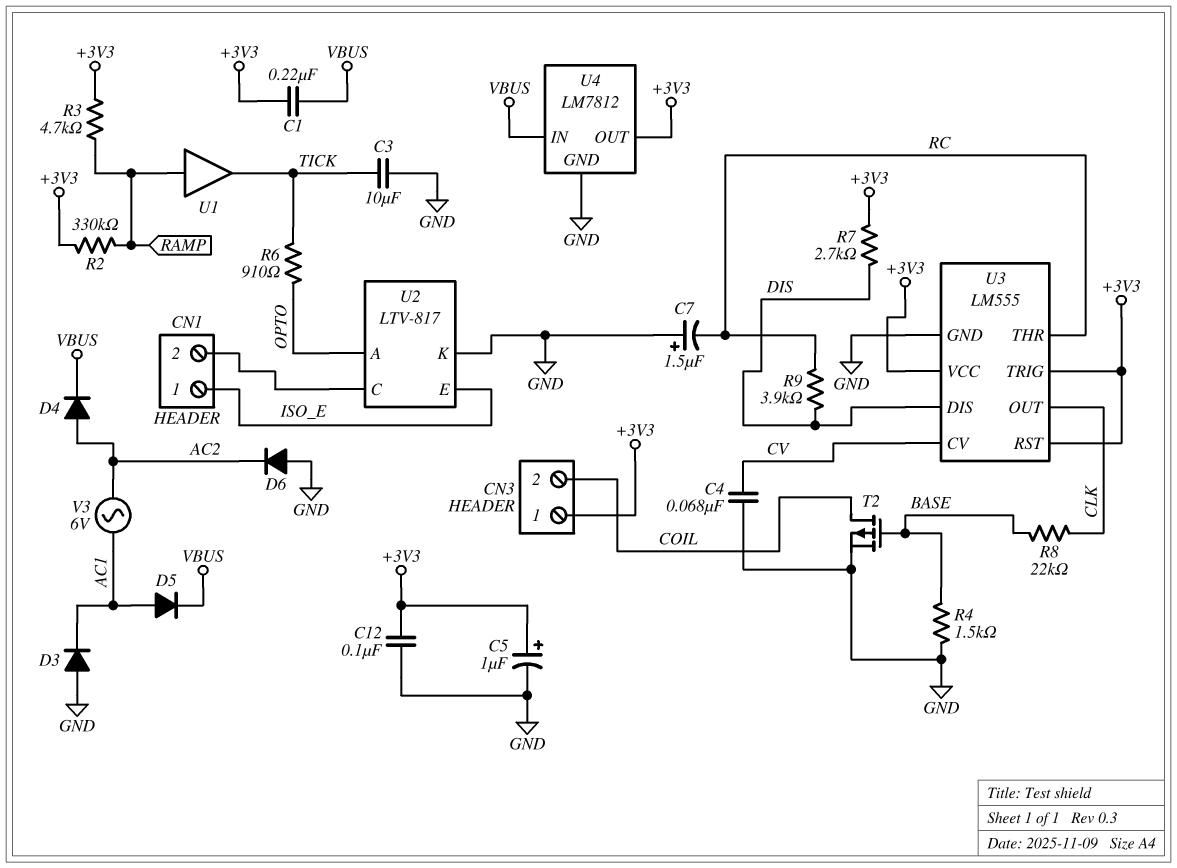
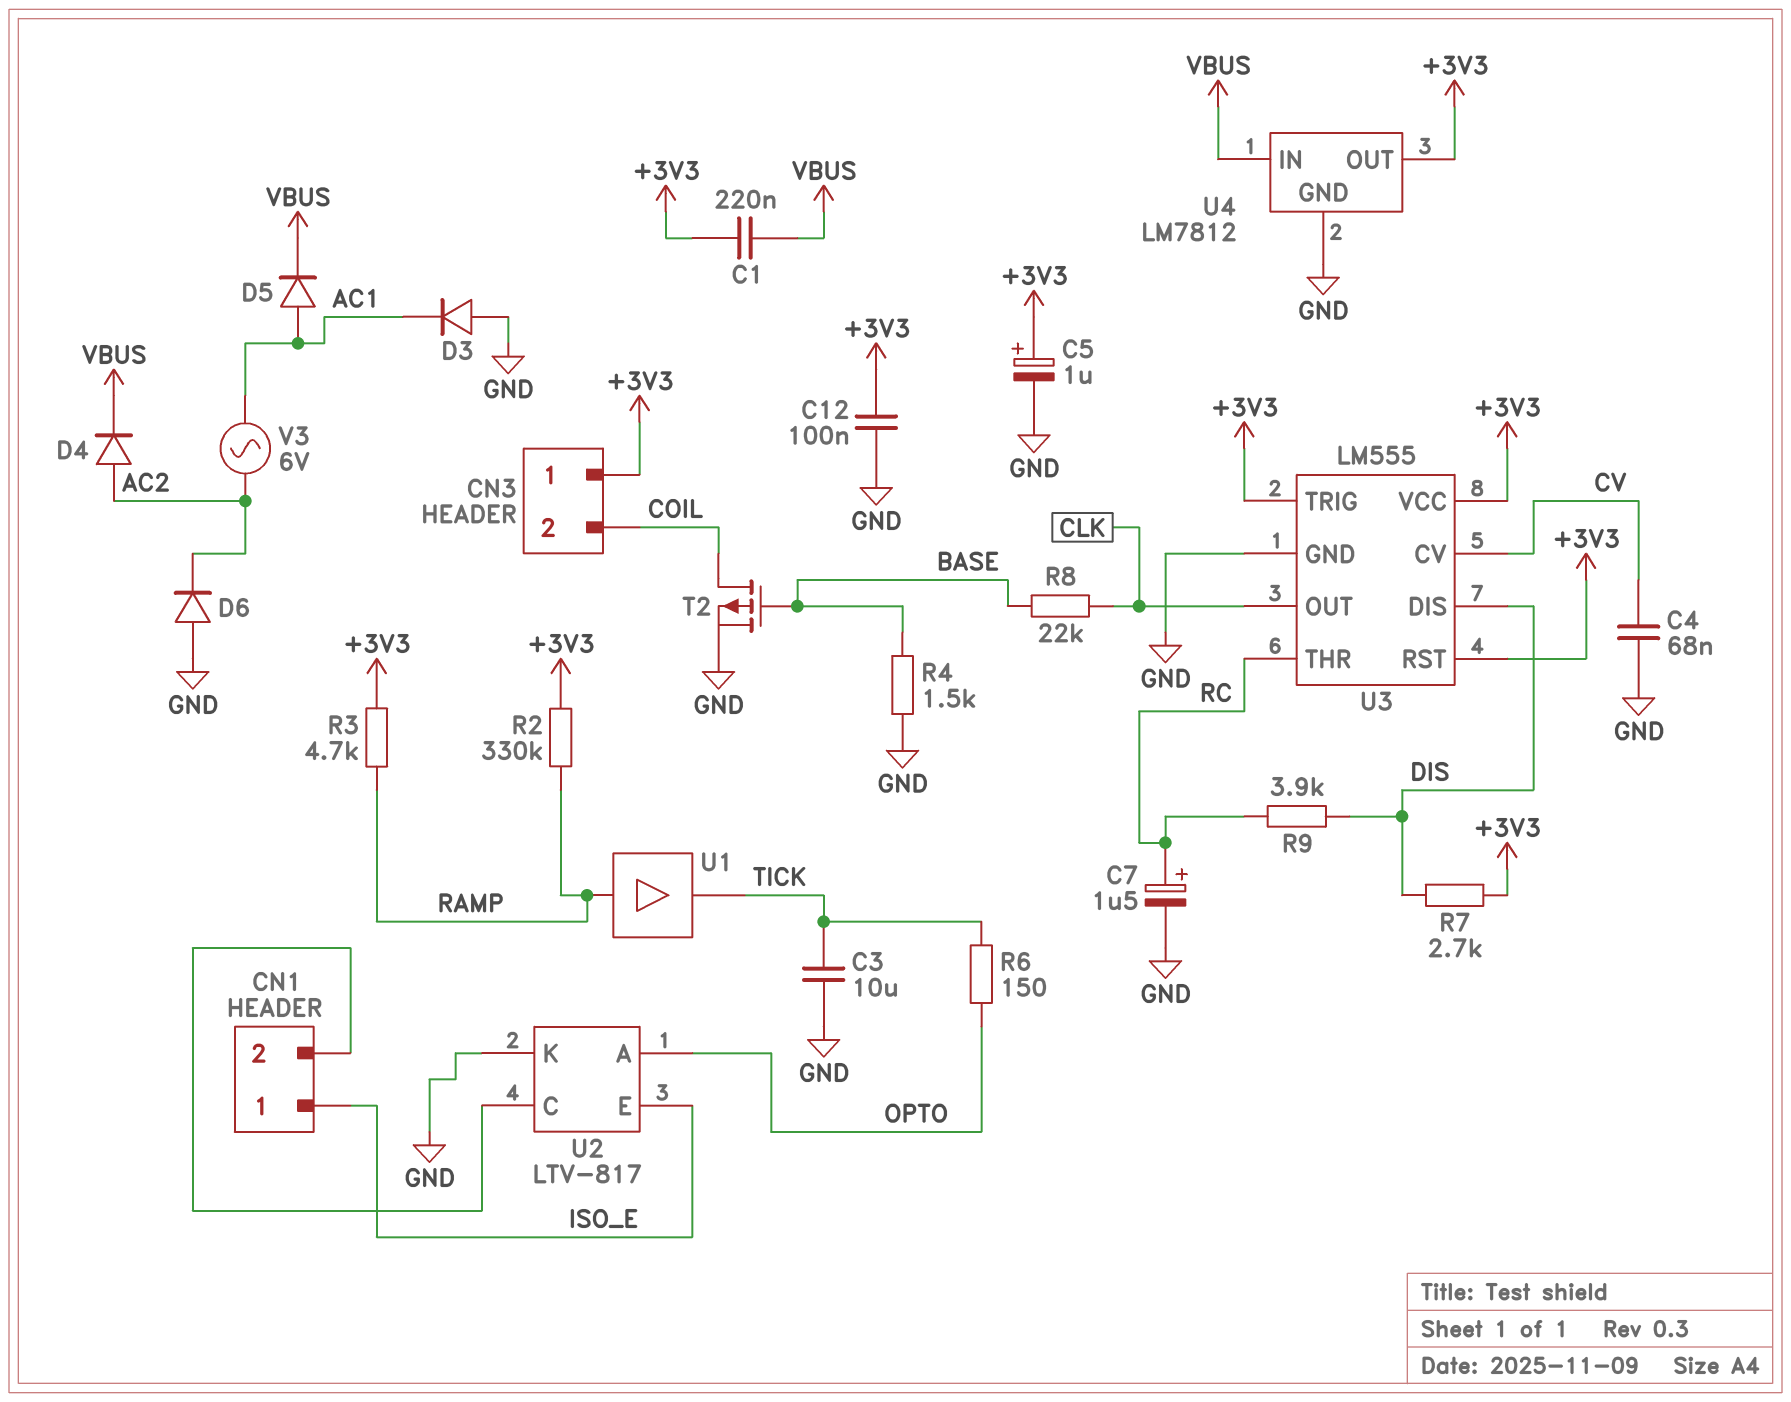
C7: 1.5uF (plus GND, minus RC) -> 1.5uF (plus RC, minus GND)
R6: 910 (OPTO, TICK) -> 150 (OPTO, TICK)

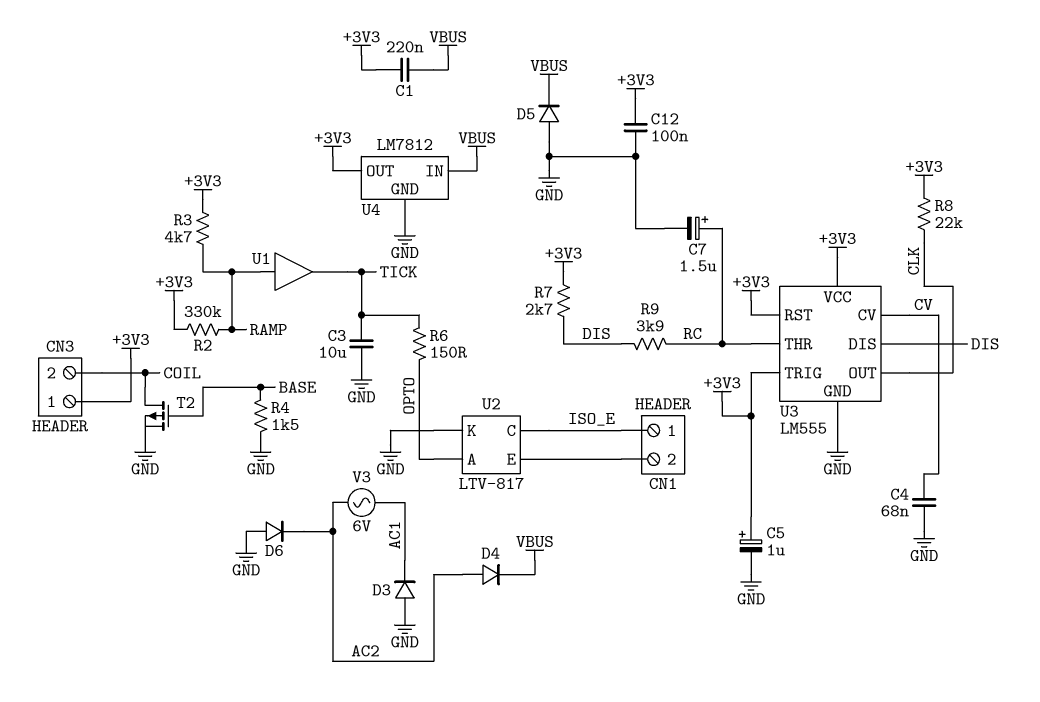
D5: diode (A AC1, K VBUS) -> diode (A GND, K VBUS)
R8: 22k (BASE, CLK) -> 22k (+3V3, CLK)
U2 pin C: CN1/2 -> ISO_E
U2 pin E: ISO_E -> CN1/2

